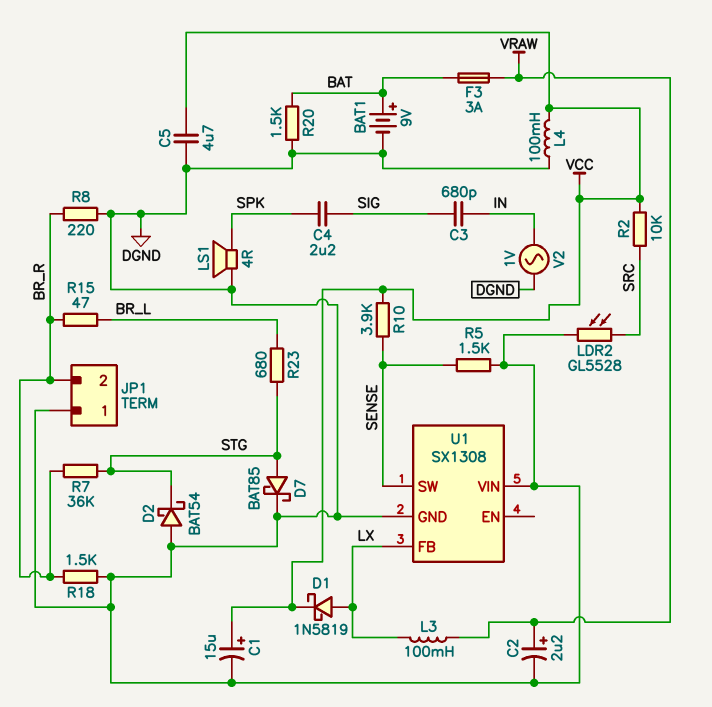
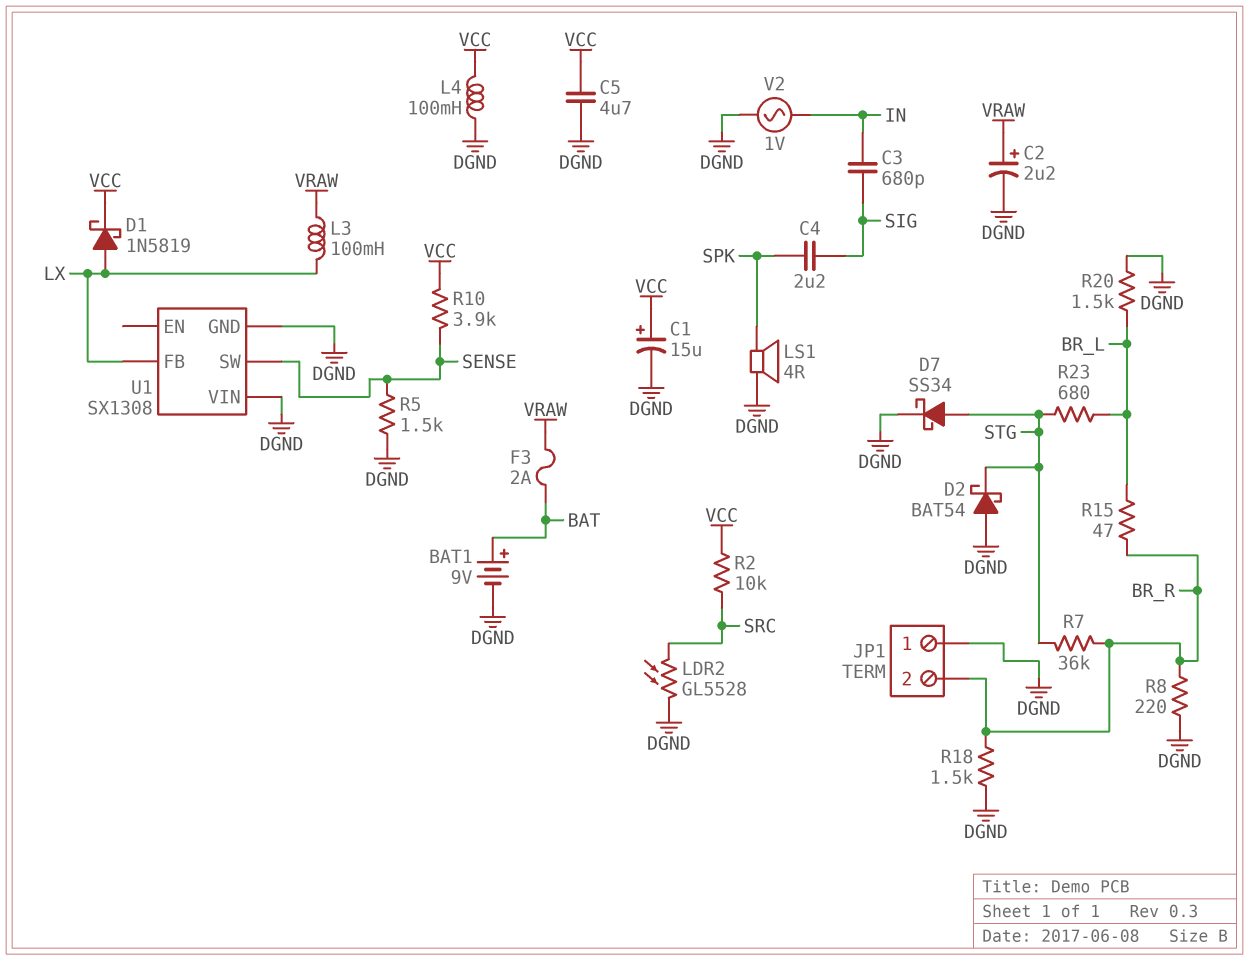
D7: schottky BAT85 (A STG, K DGND) -> schottky SS34 (A STG, K DGND)
F3: 3A (BAT, VRAW) -> 2A (BAT, VRAW)
R20: 1.5k (BAT, DGND) -> 1.5k (BR_L, DGND)

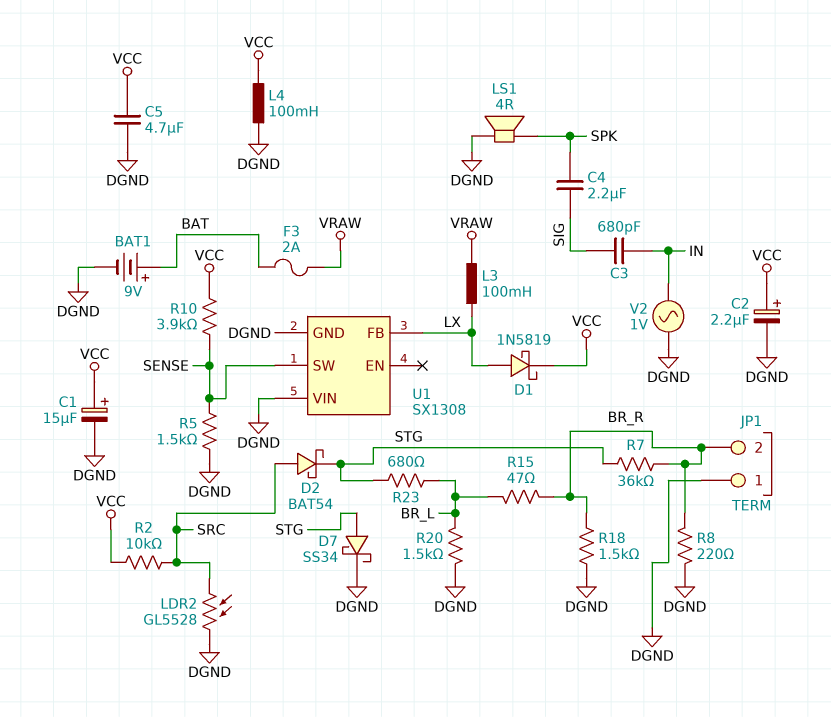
C2: 2.2uF (plus VRAW, minus DGND) -> 2.2uF (plus VCC, minus DGND)
D2: schottky BAT54 (A DGND, K STG) -> schottky BAT54 (A SRC, K STG)

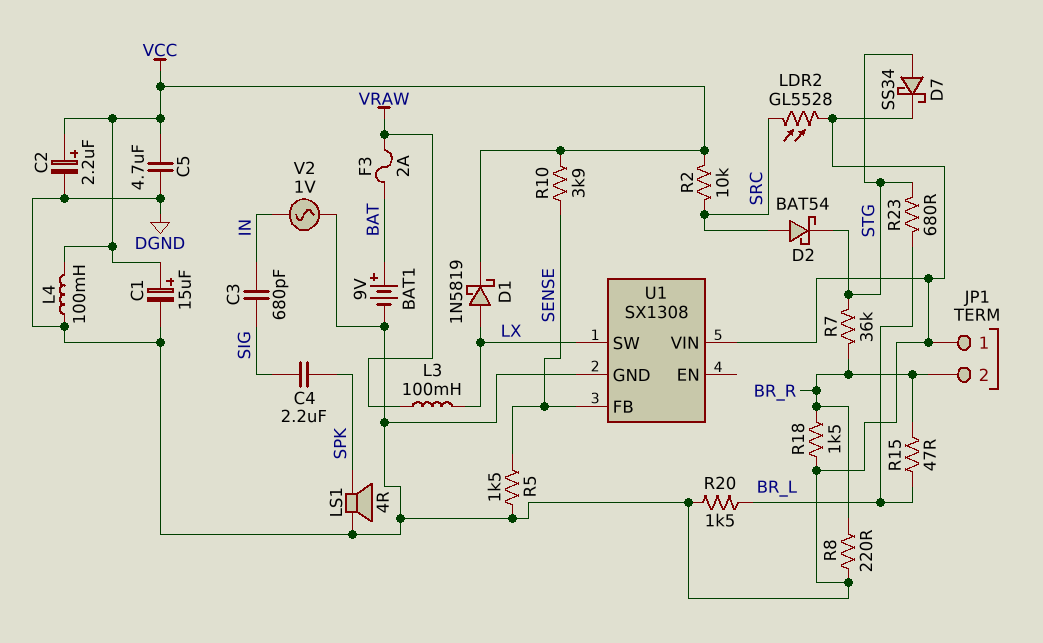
U1 pin FB: LX -> SENSE
U1 pin SW: SENSE -> LX

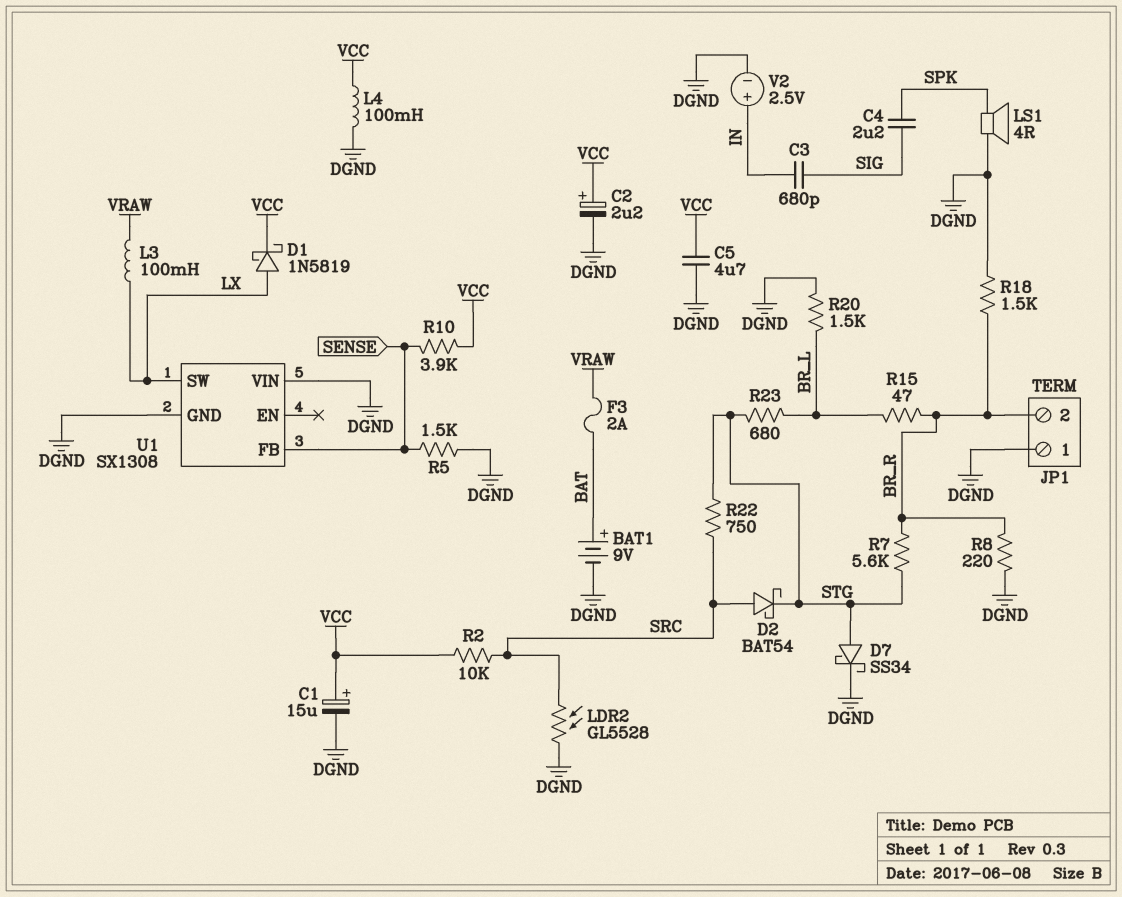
R7: 36k (BR_R, STG) -> 5.6k (BR_R, STG)
R22: none -> 750 (SRC, STG)
V2: AC 1V (DGND, IN) -> 2.5V (plus IN, minus DGND)

